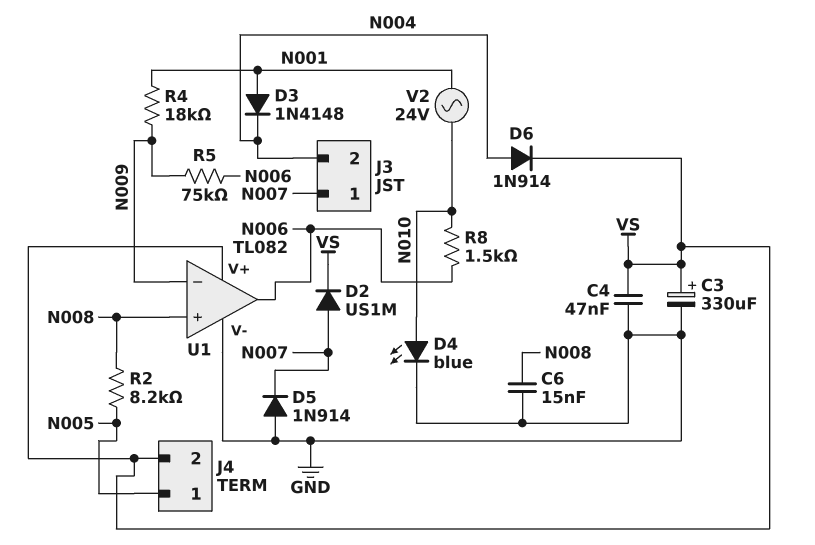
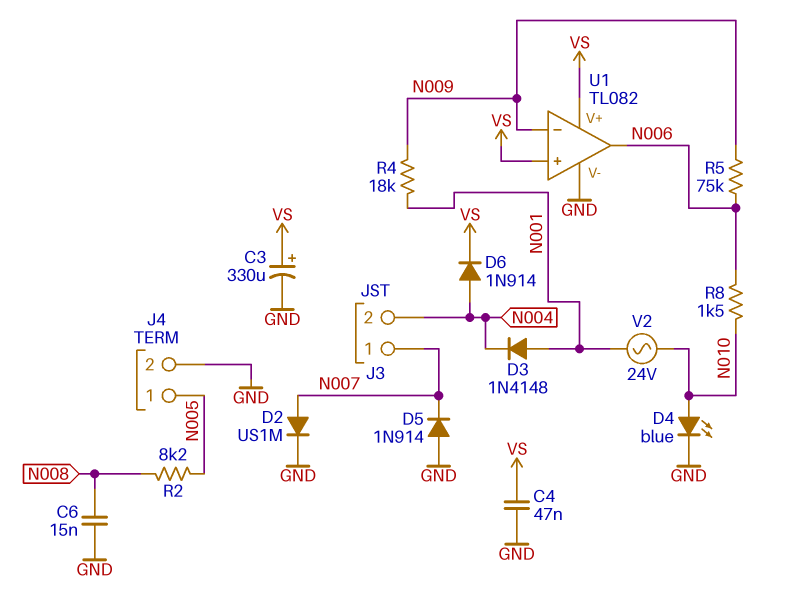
D2: diode US1M (A N007, K VS) -> diode US1M (A N007, K GND)
J4 pin 2: VS -> GND
U1 pin in+: N008 -> VS

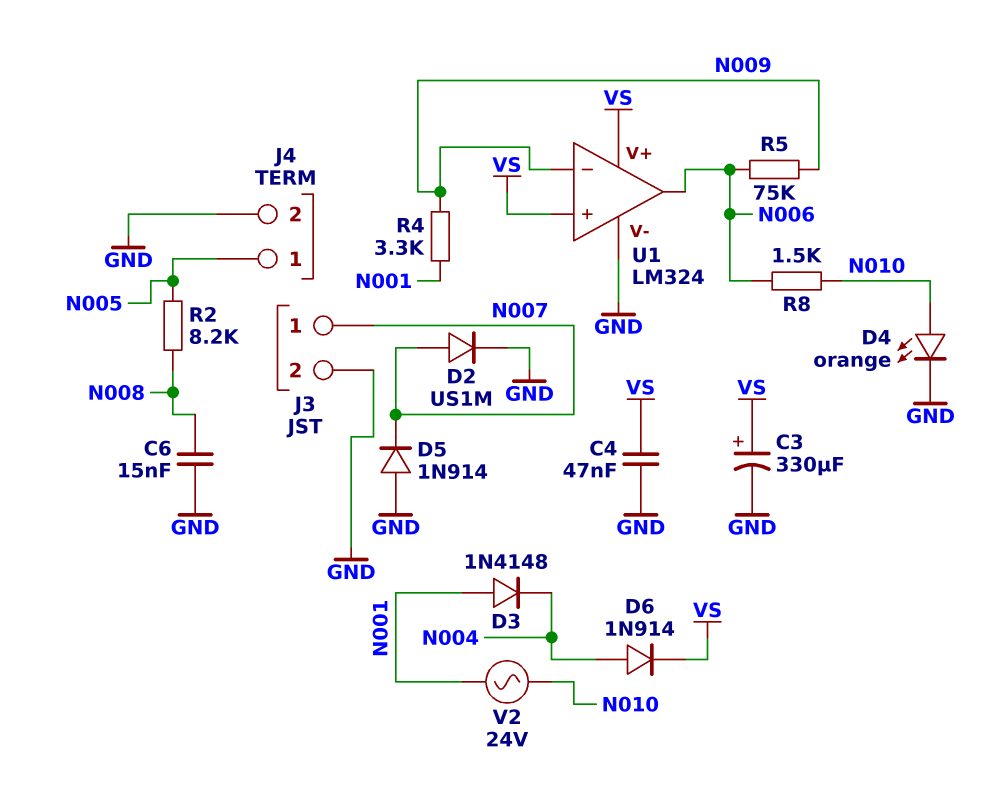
D4: LED blue (A N010, K GND) -> LED orange (A N010, K GND)
J3 pin 2: N004 -> GND
R4: 18k (N001, N009) -> 3.3k (N001, N009)
U1: TL082 -> LM324

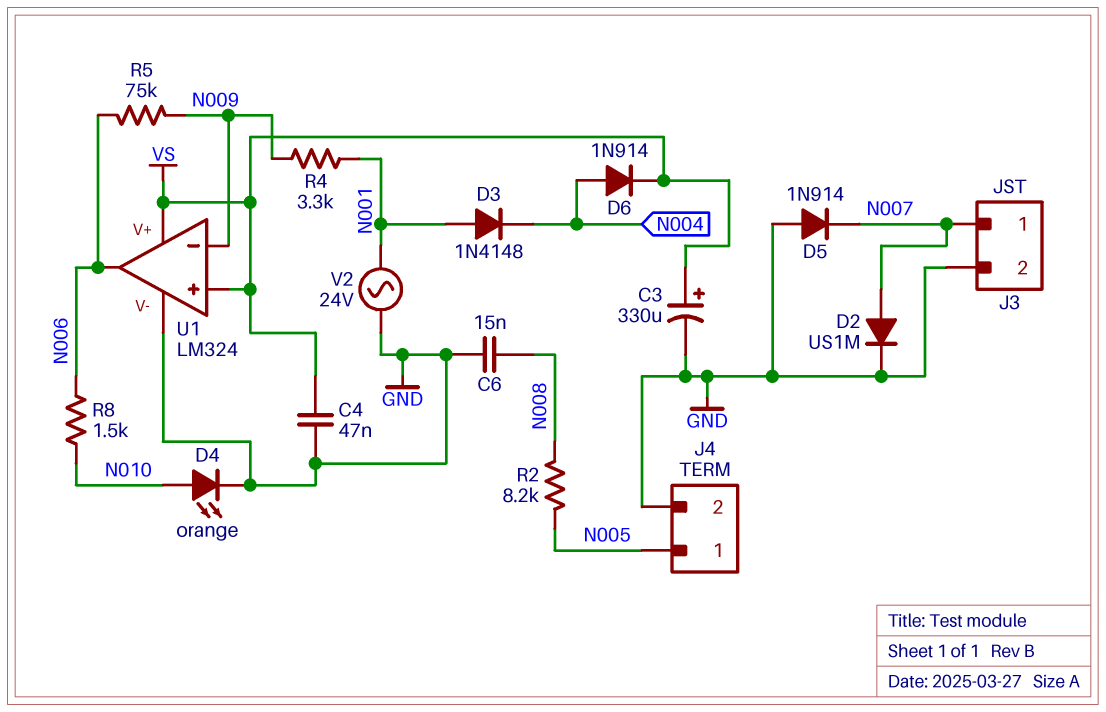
V2: AC 24V (N001, N010) -> AC 24V (GND, N001)

